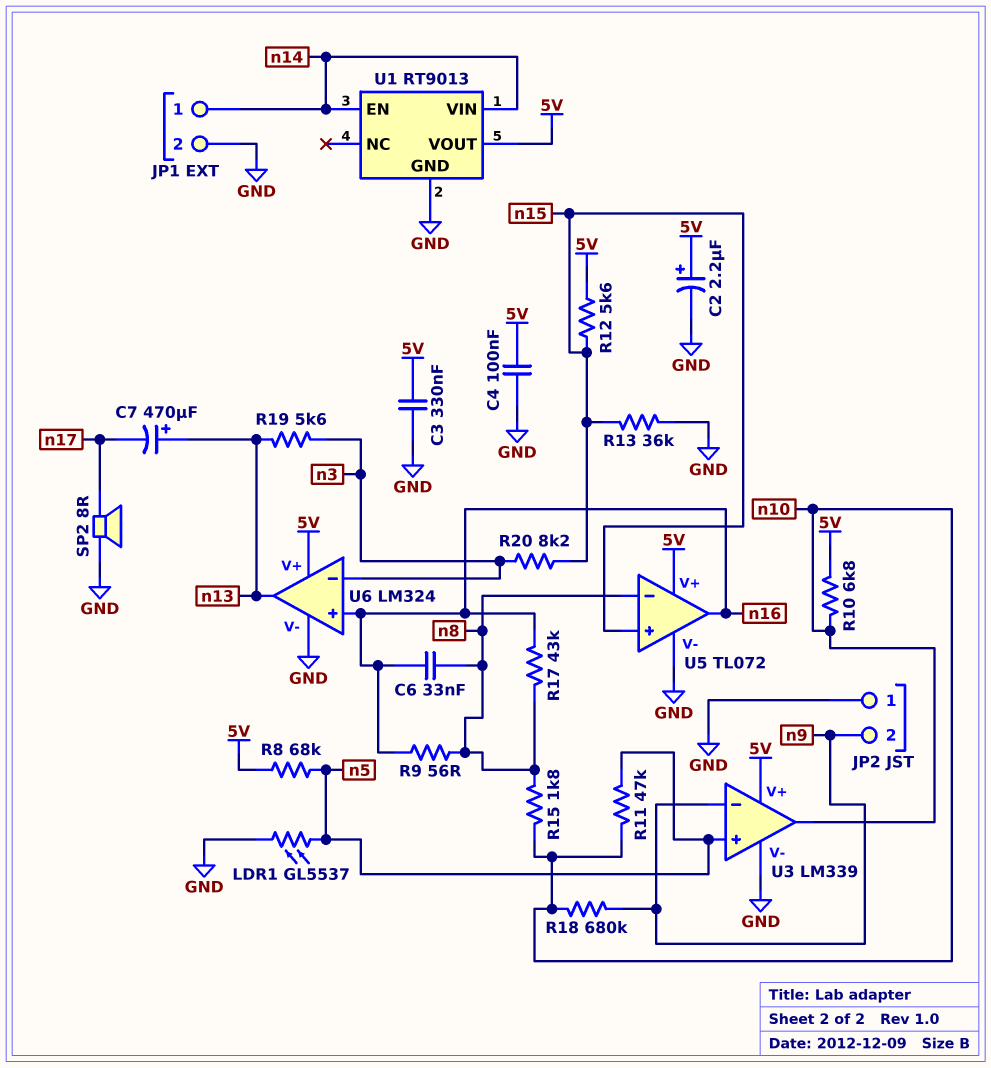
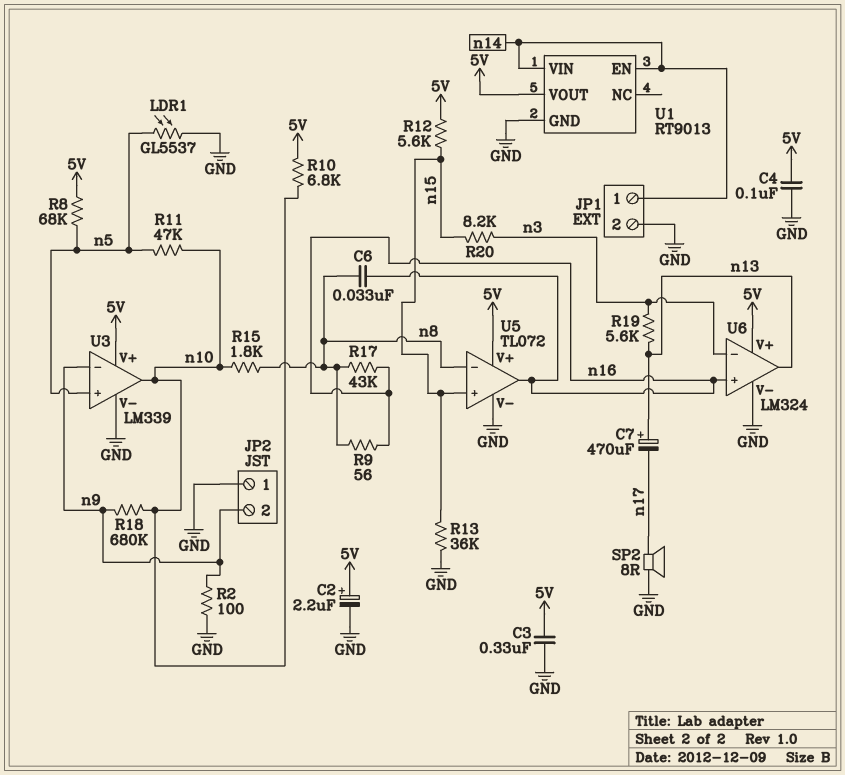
R2: none -> 100 (GND, n9)

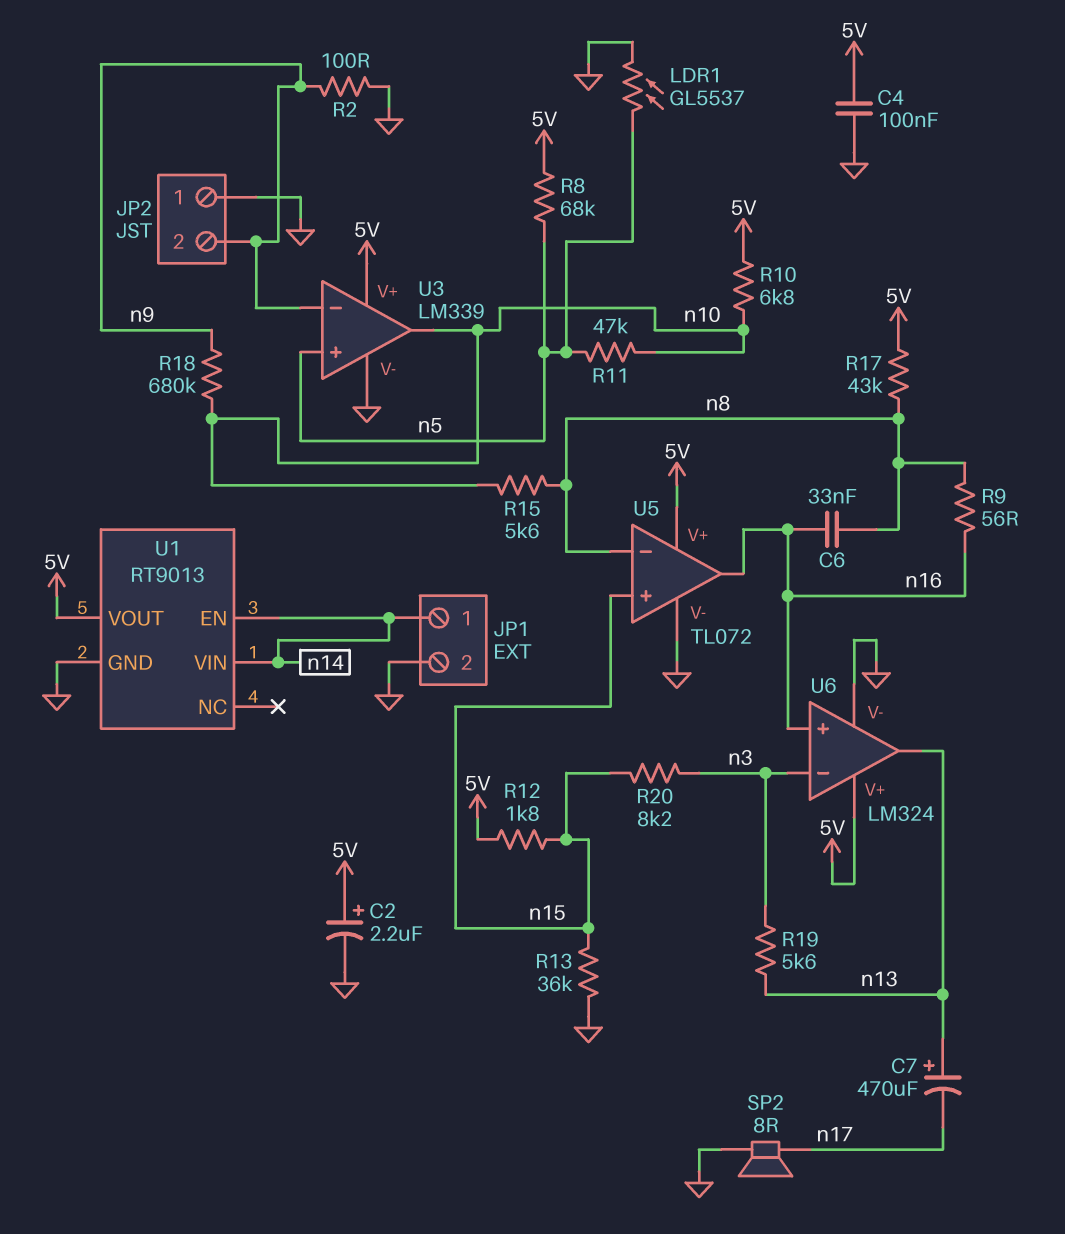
C3: 330nF (5V, GND) -> none
R12: 5.6k (5V, n15) -> 1.8k (5V, n15)
R15: 1.8k (n8, n10) -> 5.6k (n8, n10)
R17: 43k (n8, n16) -> 43k (5V, n8)

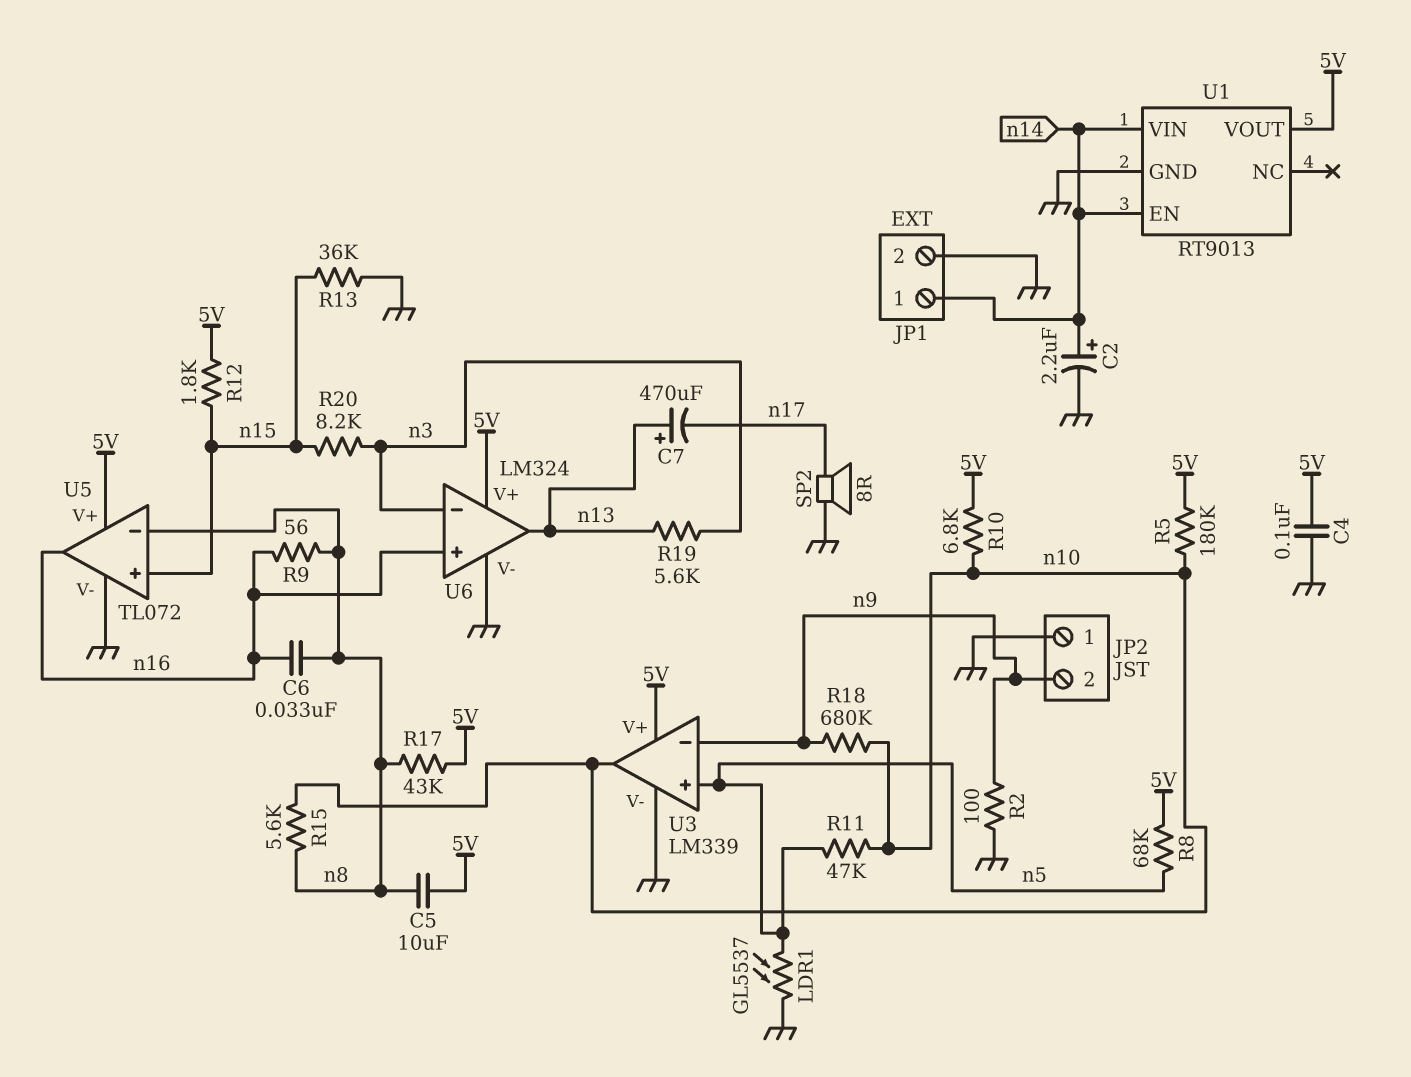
C2: 2.2uF (plus 5V, minus GND) -> 2.2uF (plus n14, minus GND)
C5: none -> 10uF (5V, n8)
R5: none -> 180k (5V, n10)

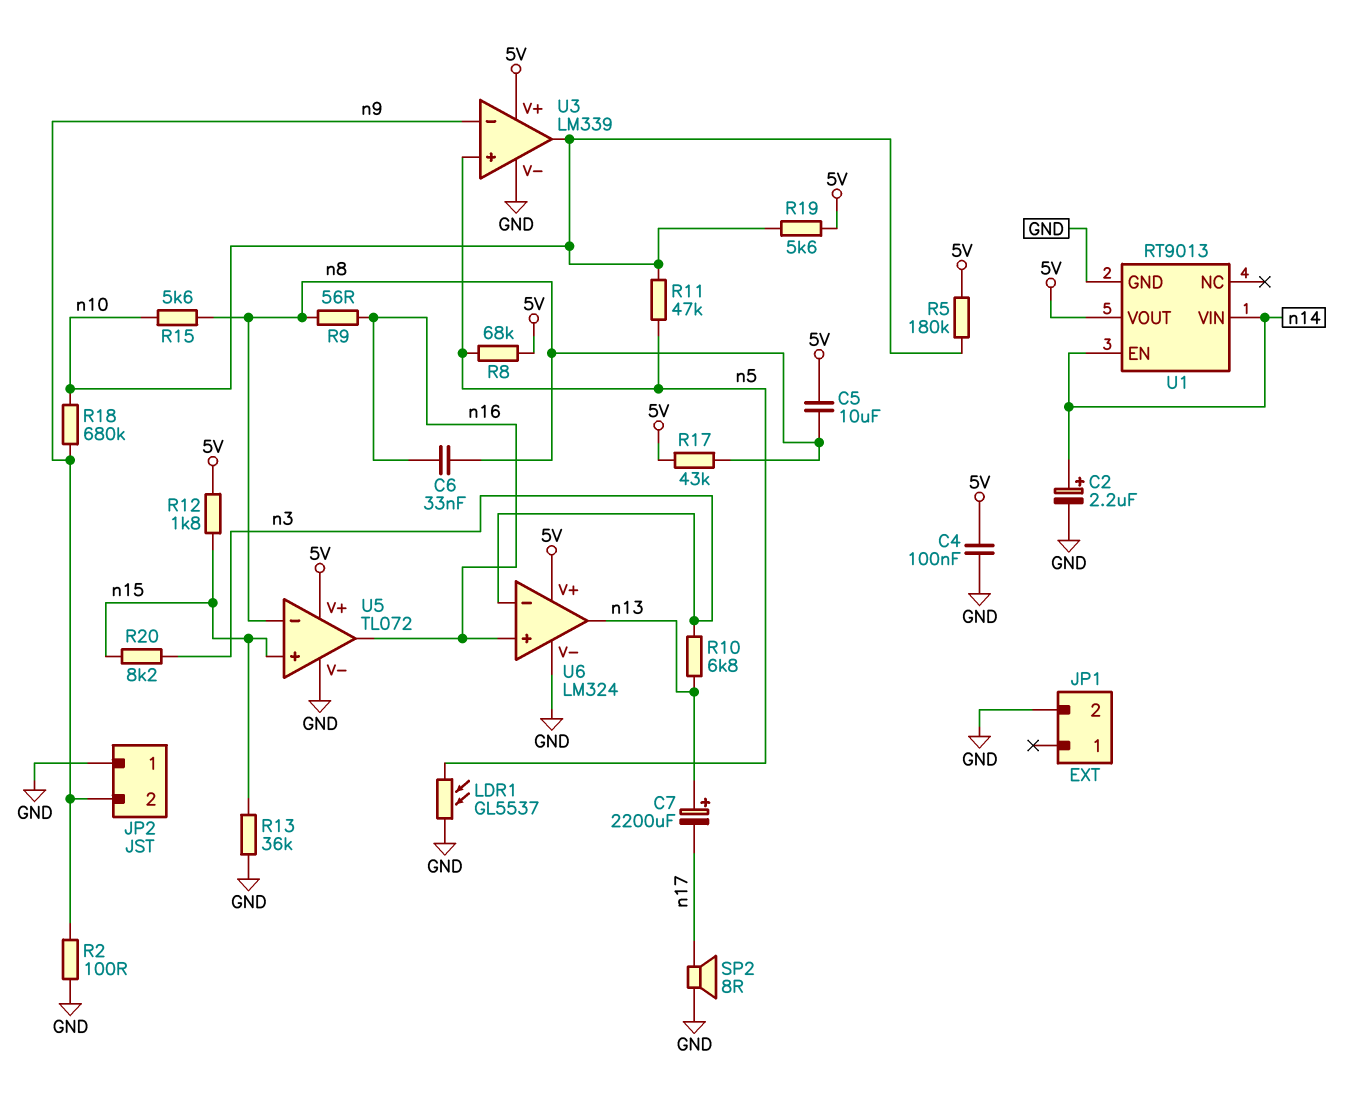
C7: 470uF (plus n13, minus n17) -> 2200uF (plus n13, minus n17)
JP1 pin 1: n14 -> none
R10: 6.8k (5V, n10) -> 6.8k (n3, n13)
R19: 5.6k (n3, n13) -> 5.6k (5V, n10)

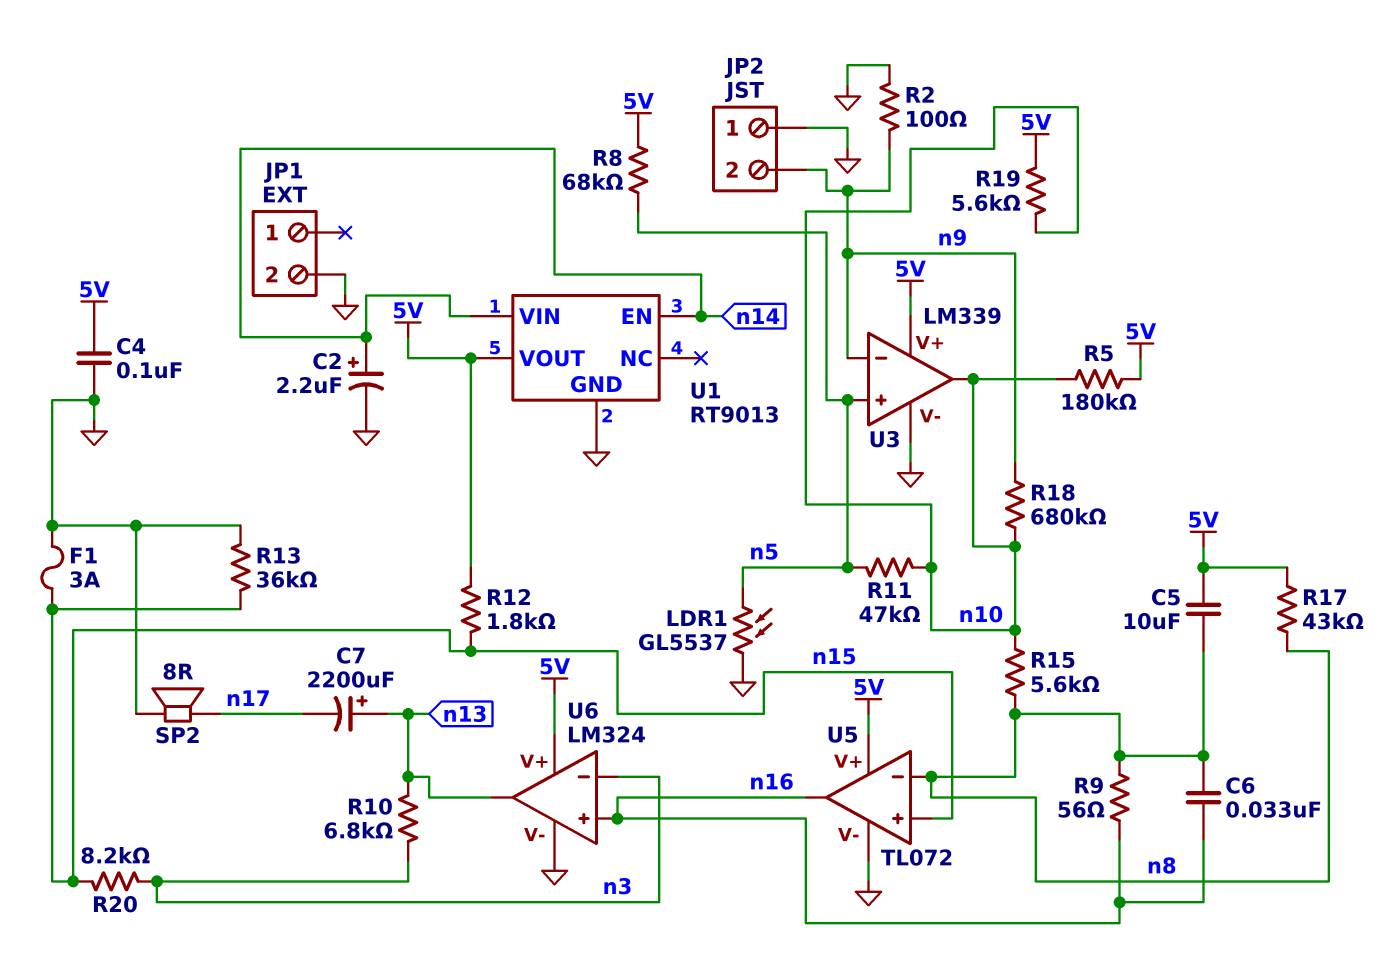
F1: none -> 3A (GND, n15)

